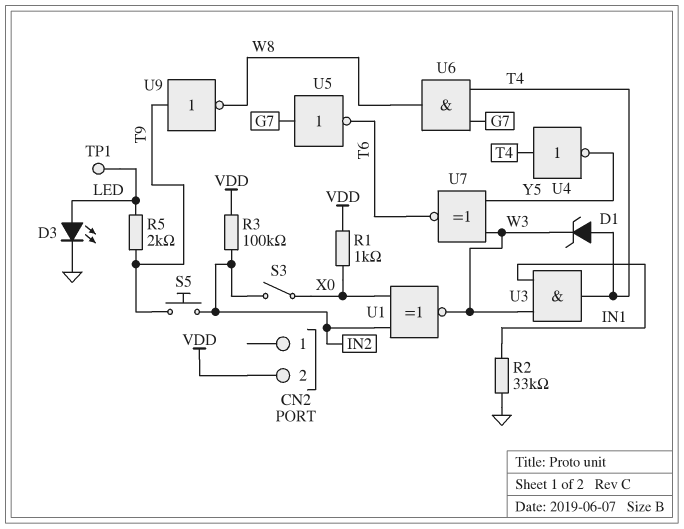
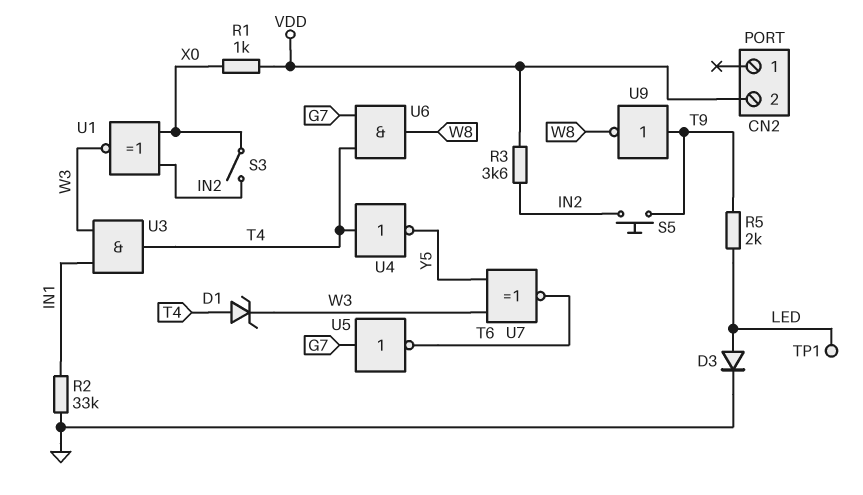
D3: LED (A LED, K GND) -> diode (A LED, K GND)
R3: 100k (IN2, VDD) -> 3.6k (IN2, VDD)

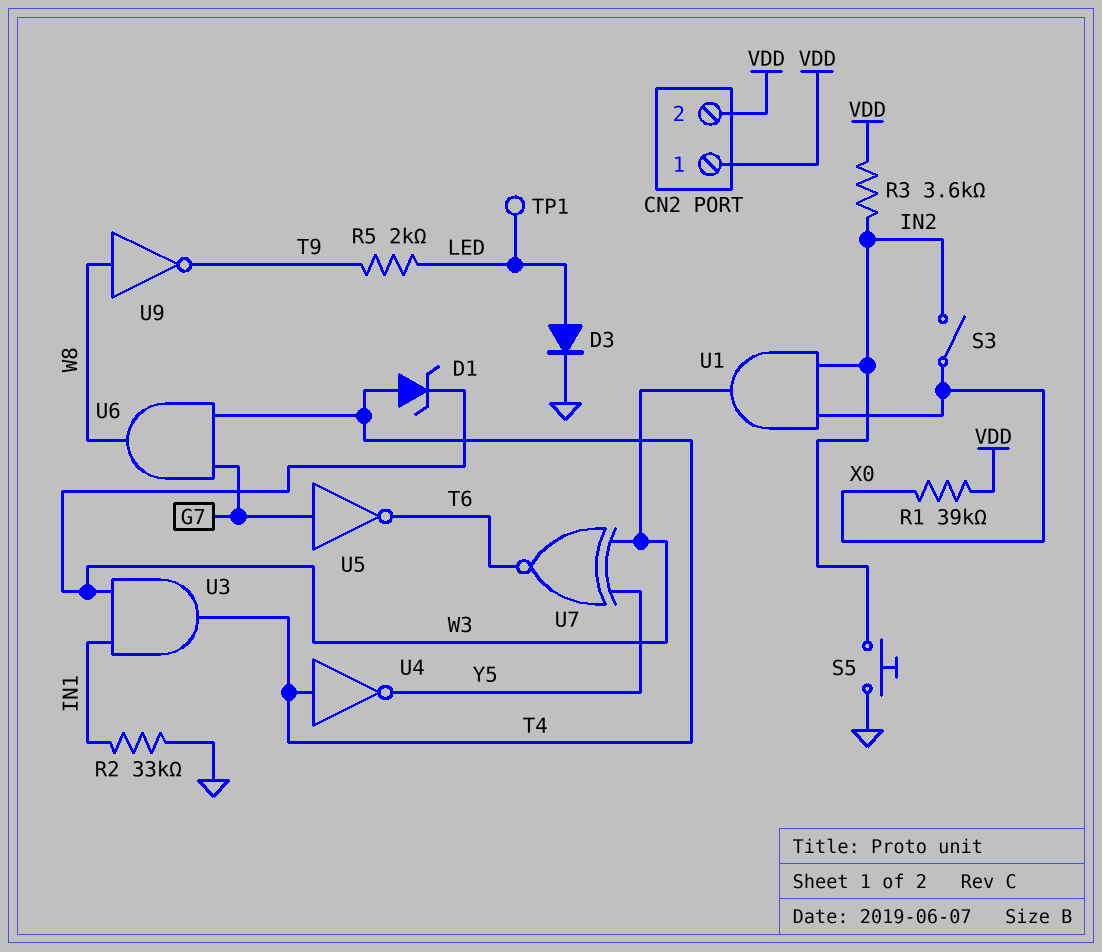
CN2 pin 1: none -> VDD
R1: 1k (VDD, X0) -> 39k (VDD, X0)
S5: button (IN2, T9) -> button (GND, IN2)
U1: XNOR (in IN2, in X0, out W3) -> AND (in IN2, in X0, out W3)
U9: NOT (in T9, out W8) -> NOT (in W8, out T9)

